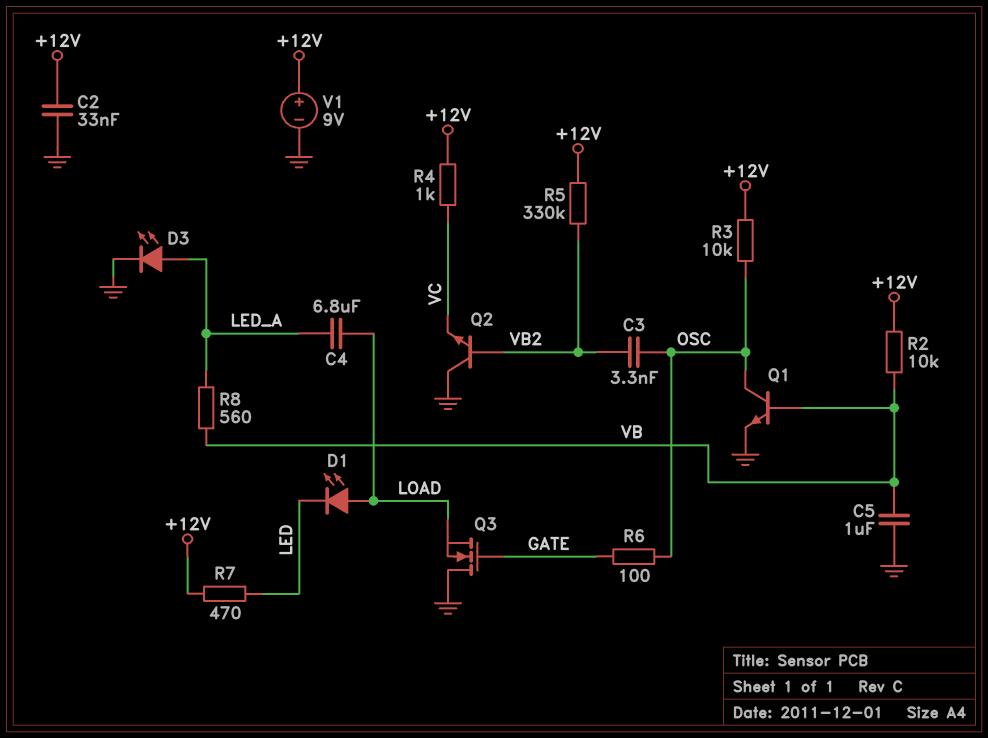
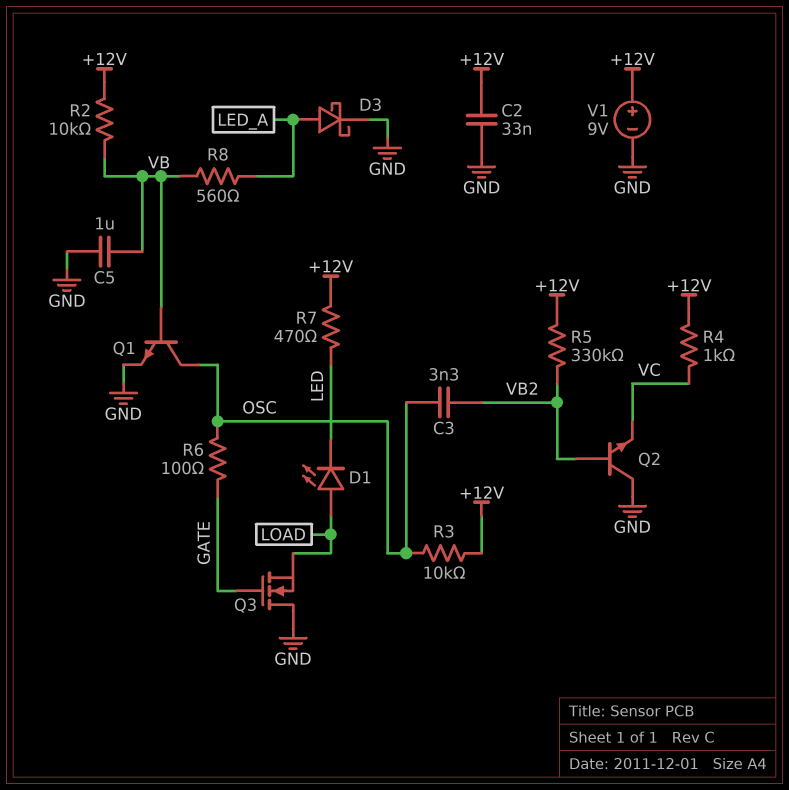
C4: 6.8uF (LED_A, LOAD) -> none
D3: LED (A LED_A, K GND) -> schottky (A LED_A, K GND)

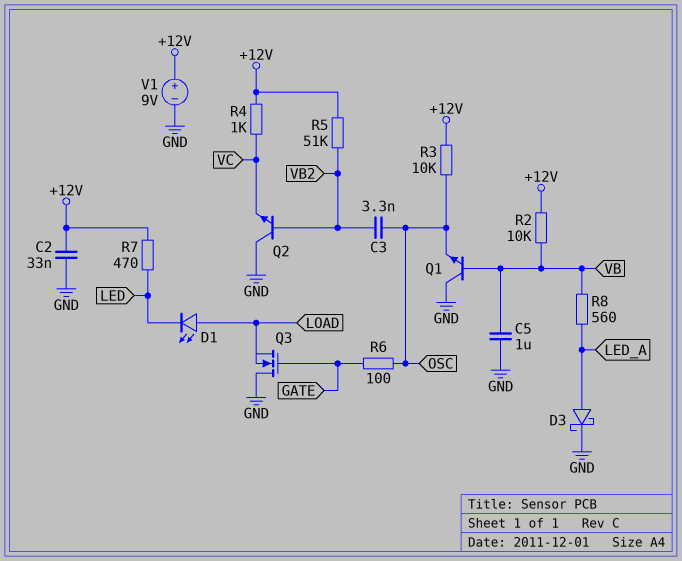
Q1: NPN (B VB, C OSC, E GND) -> NPN (B VB, C GND, E OSC)
R5: 330k (+12V, VB2) -> 51k (+12V, VB2)

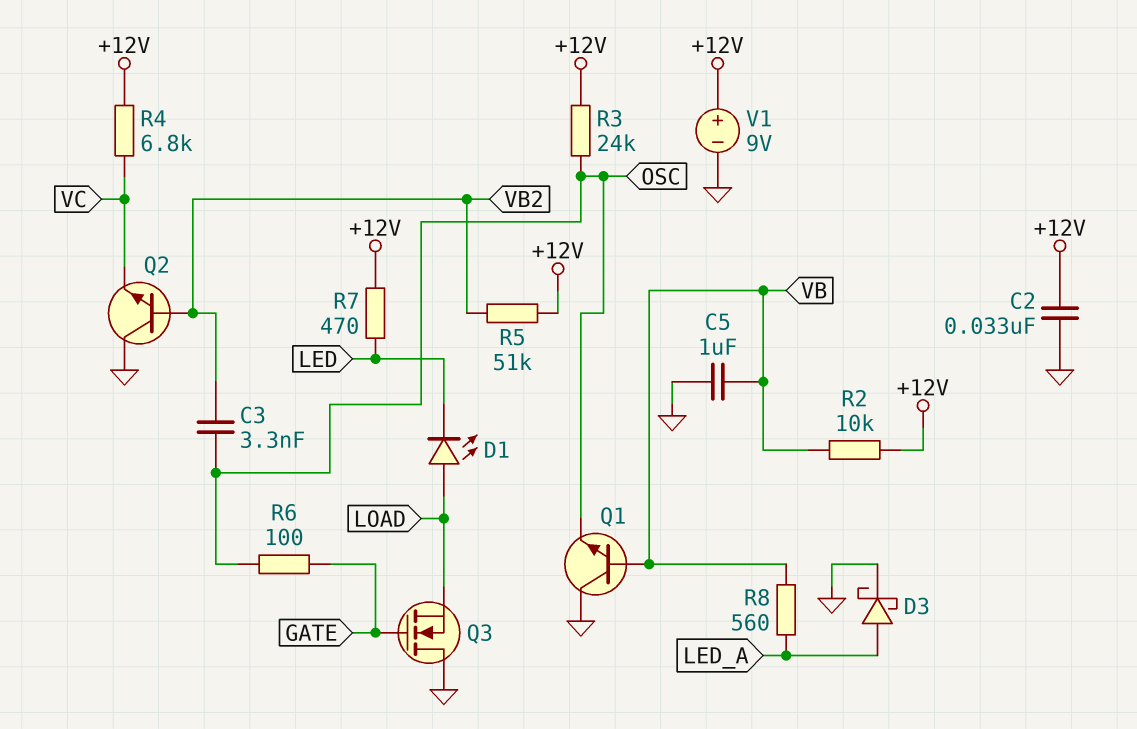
R3: 10k (+12V, OSC) -> 24k (+12V, OSC)
R4: 1k (+12V, VC) -> 6.8k (+12V, VC)

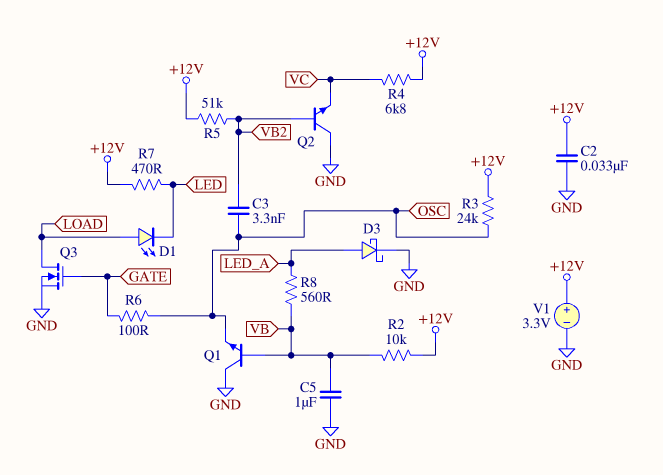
Q3: NMOS (G GATE, D GND, S LOAD) -> NMOS (G GATE, D LOAD, S GND)
V1: 9V (plus +12V, minus GND) -> 3.3V (plus +12V, minus GND)

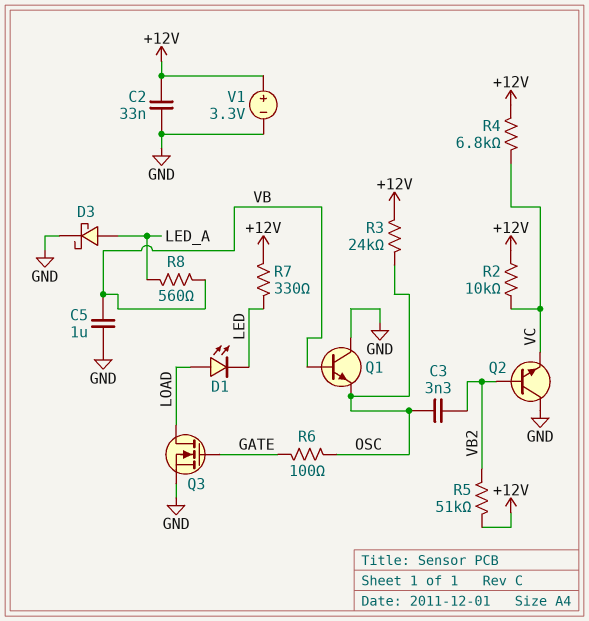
R2: 10k (+12V, VB) -> 10k (+12V, VC)
R7: 470 (+12V, LED) -> 330 (+12V, LED)

